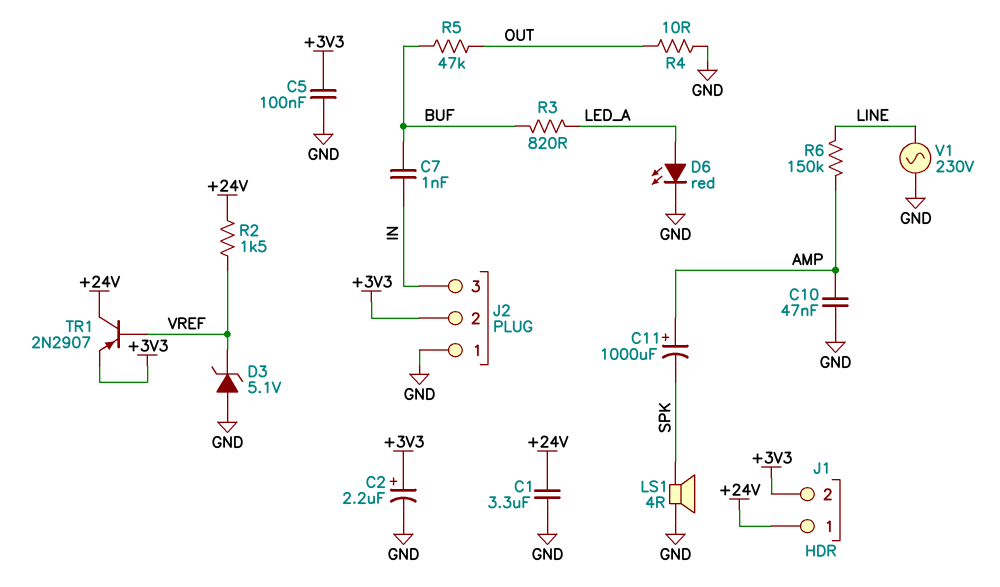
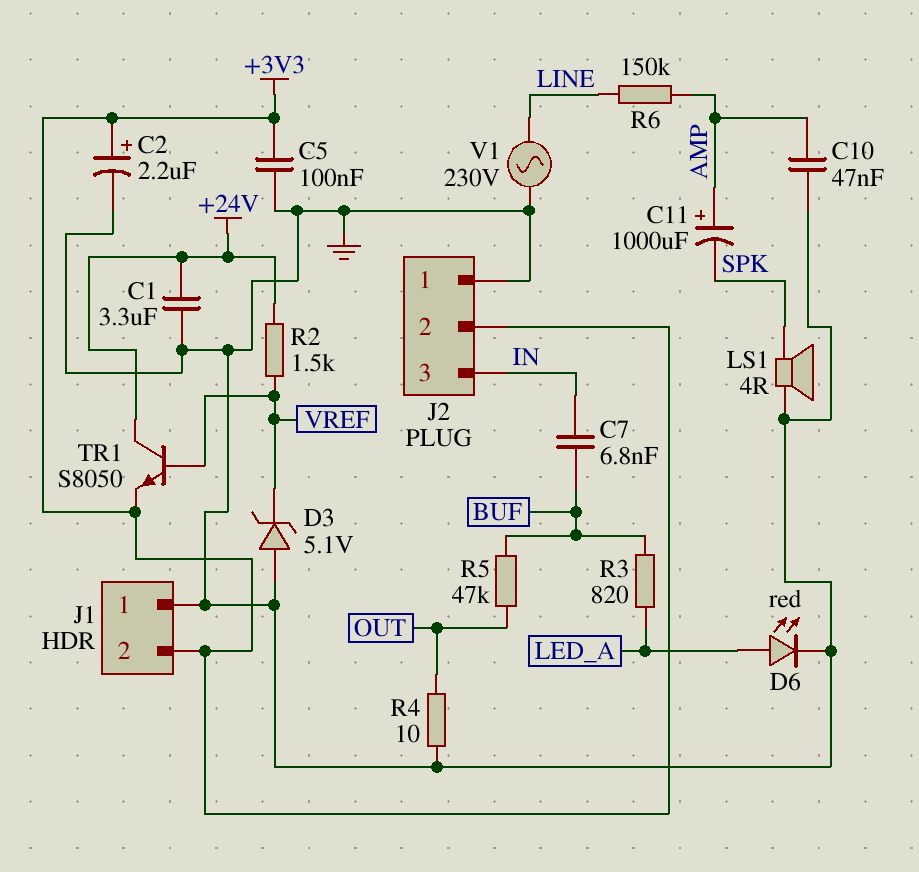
C7: 1nF (BUF, IN) -> 6.8nF (BUF, IN)
J1 pin 1: +24V -> GND
TR1: PNP 2N2907 (B VREF, C +24V, E +3V3) -> NPN S8050 (B VREF, C +24V, E +3V3)

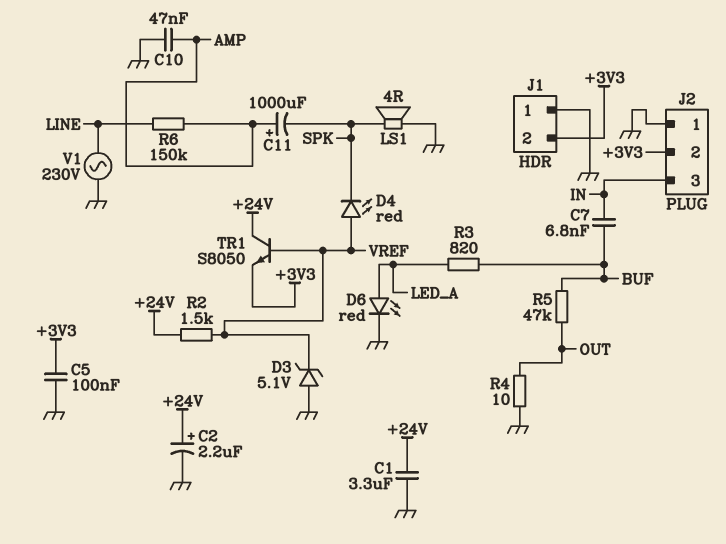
C2: 2.2uF (plus +3V3, minus GND) -> 2.2uF (plus +24V, minus GND)
D4: none -> LED red (A VREF, K SPK)

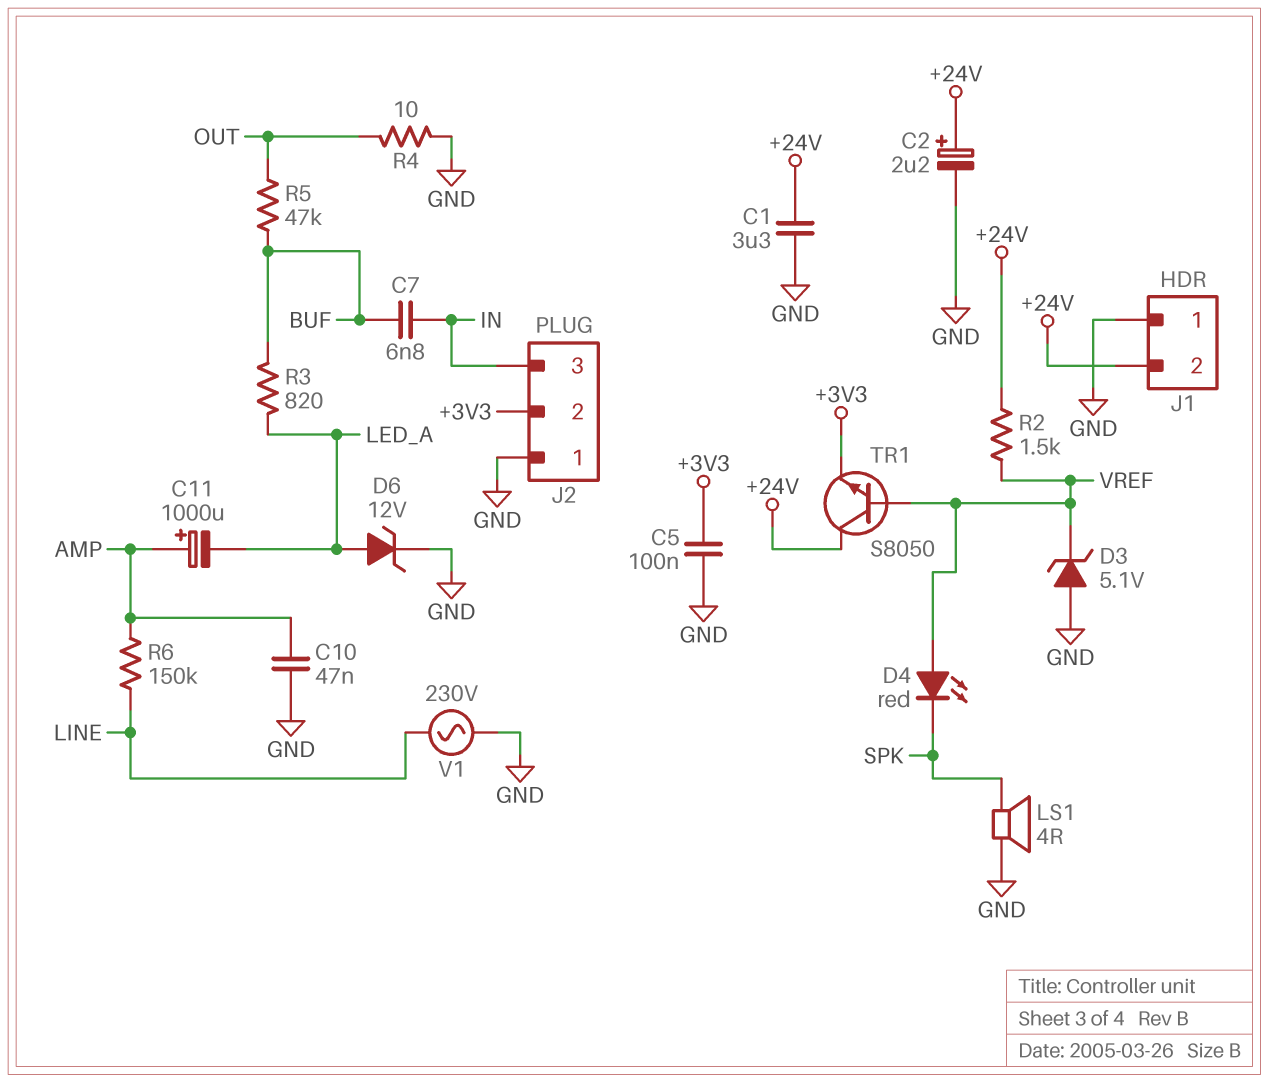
C11: 1000uF (plus AMP, minus SPK) -> 1000uF (plus AMP, minus LED_A)
D6: LED red (A LED_A, K GND) -> zener 12V (A LED_A, K GND)
J1 pin 2: +3V3 -> +24V

